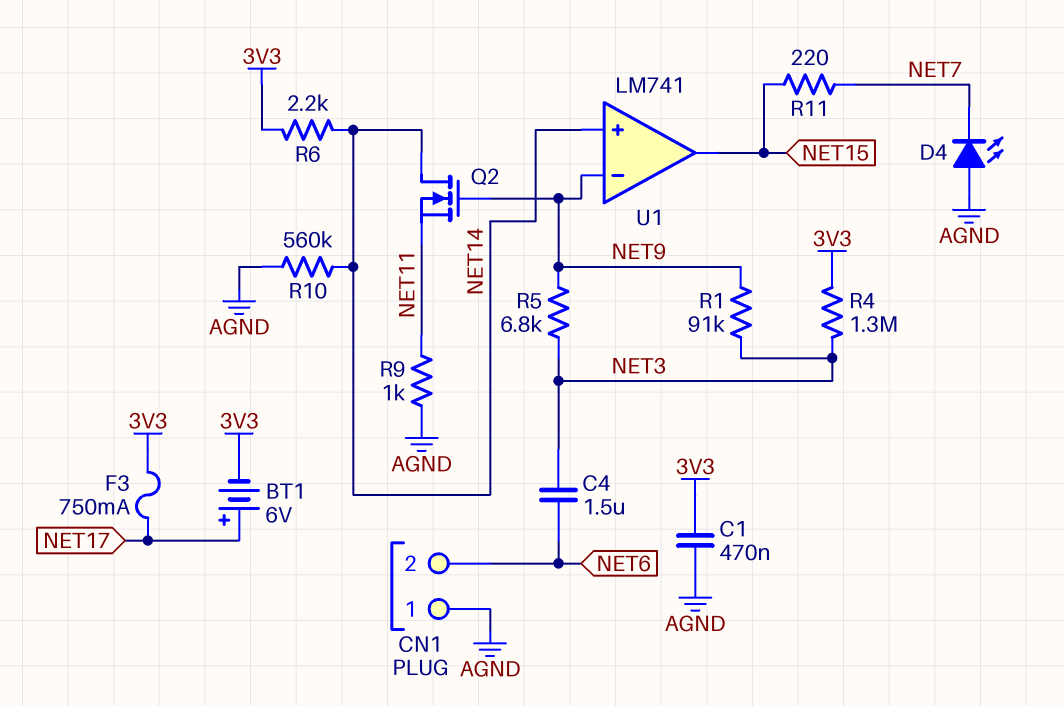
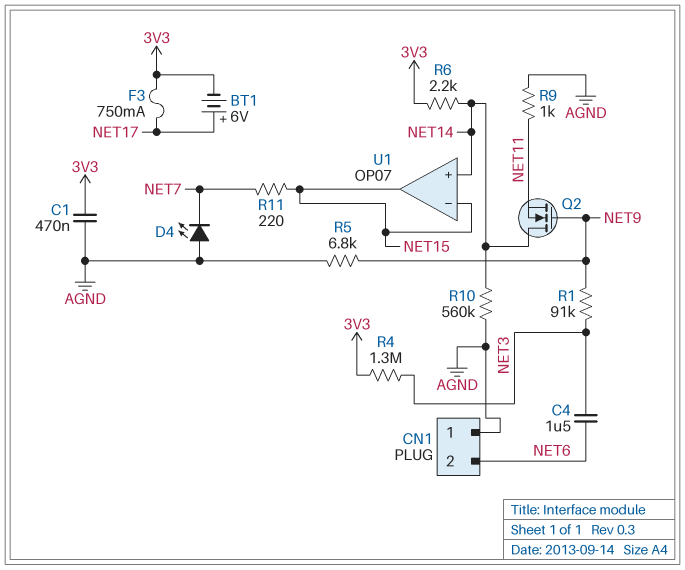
R5: 6.8k (NET3, NET9) -> 6.8k (AGND, NET9)
U1: LM741 -> OP07
U1 pin in-: NET9 -> NET15

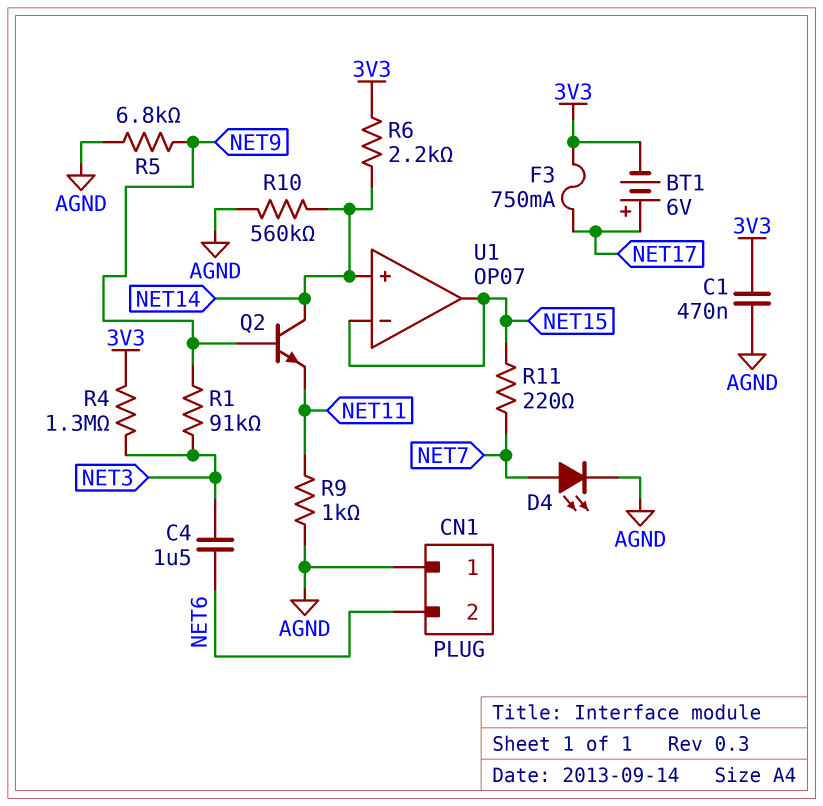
D4: LED (A AGND, K NET7) -> LED (A NET7, K AGND)
Q2: NMOS (G NET9, D NET14, S NET11) -> NPN (B NET9, C NET14, E NET11)

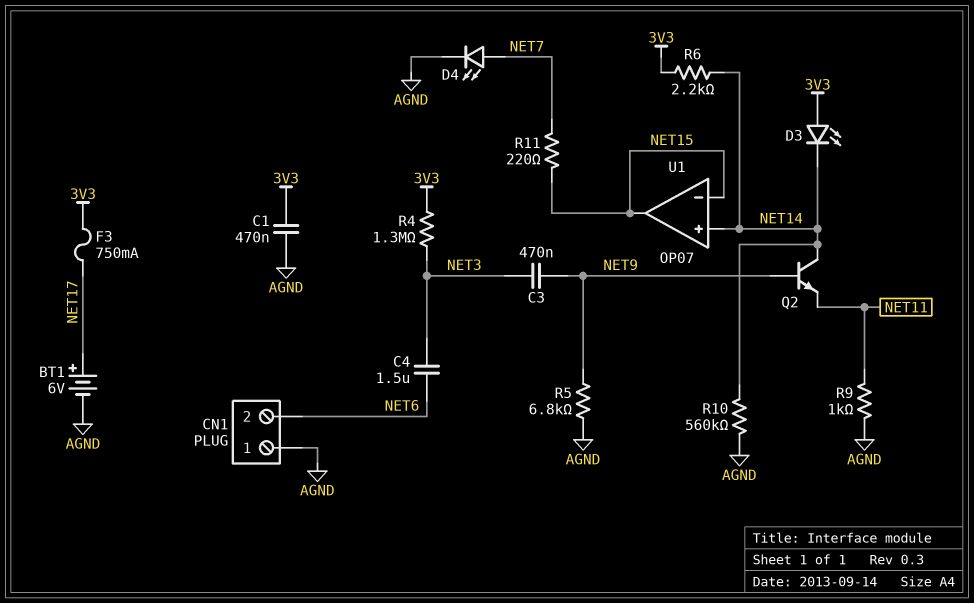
BT1: 6V (plus NET17, minus 3V3) -> 6V (plus NET17, minus AGND)
C3: none -> 470nF (NET3, NET9)
D3: none -> LED (A 3V3, K NET14)
R1: 91k (NET3, NET9) -> none

